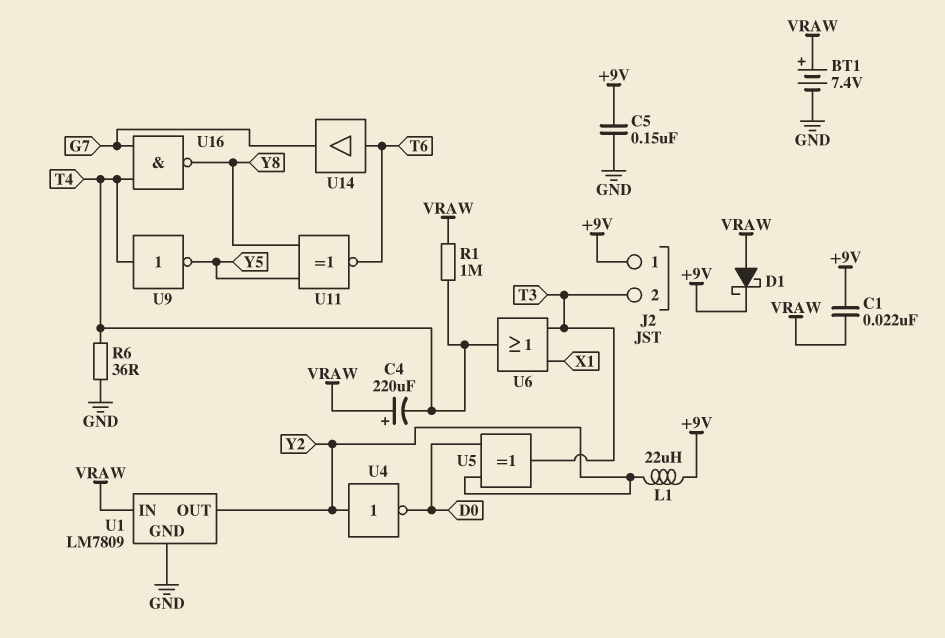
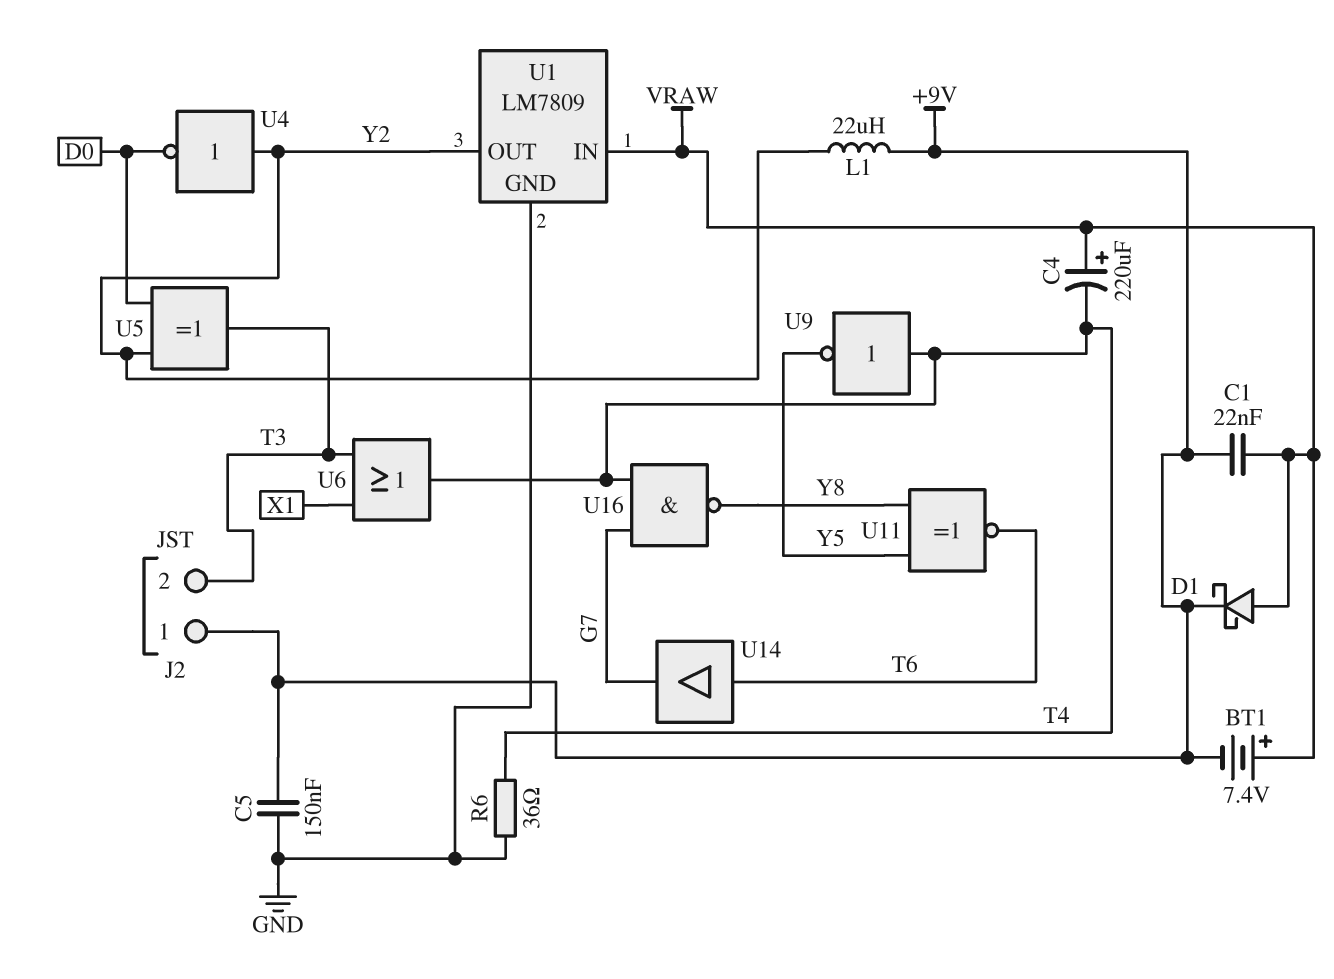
BT1: 7.4V (plus VRAW, minus GND) -> 7.4V (plus VRAW, minus +9V)
R1: 1M (T4, VRAW) -> none

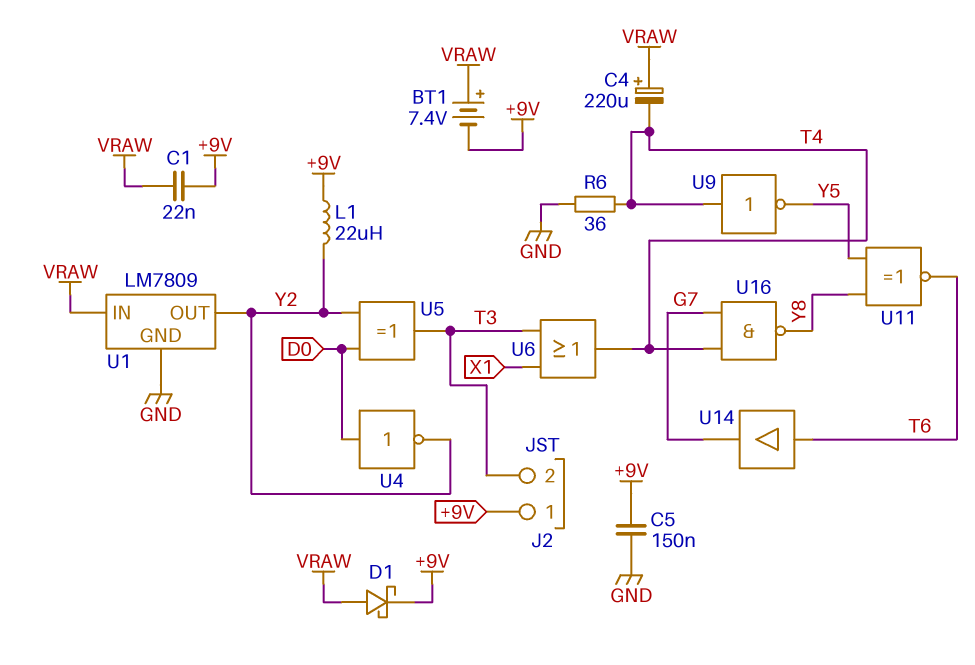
U4: NOT (in Y2, out D0) -> NOT (in D0, out Y2)

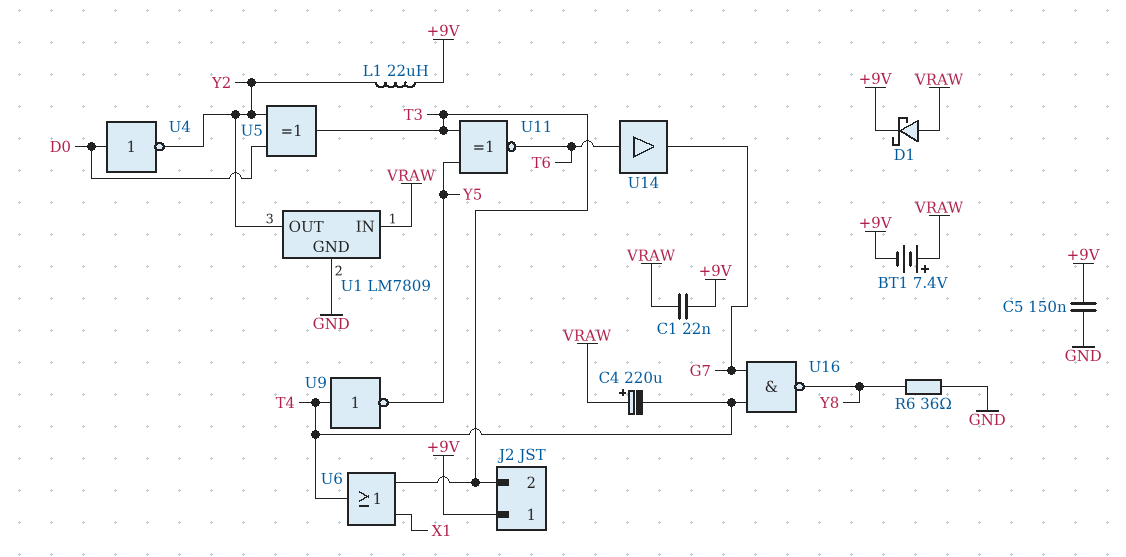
R6: 36 (GND, T4) -> 36 (GND, Y8)
U11: XNOR (in Y5, in Y8, out T6) -> XNOR (in T3, in Y5, out T6)

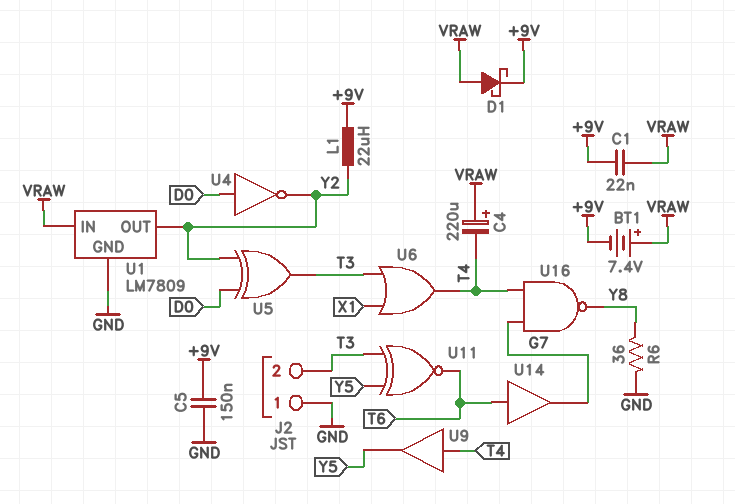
J2 pin 1: +9V -> GND
U9: NOT (in T4, out Y5) -> buffer (in T4, out Y5)

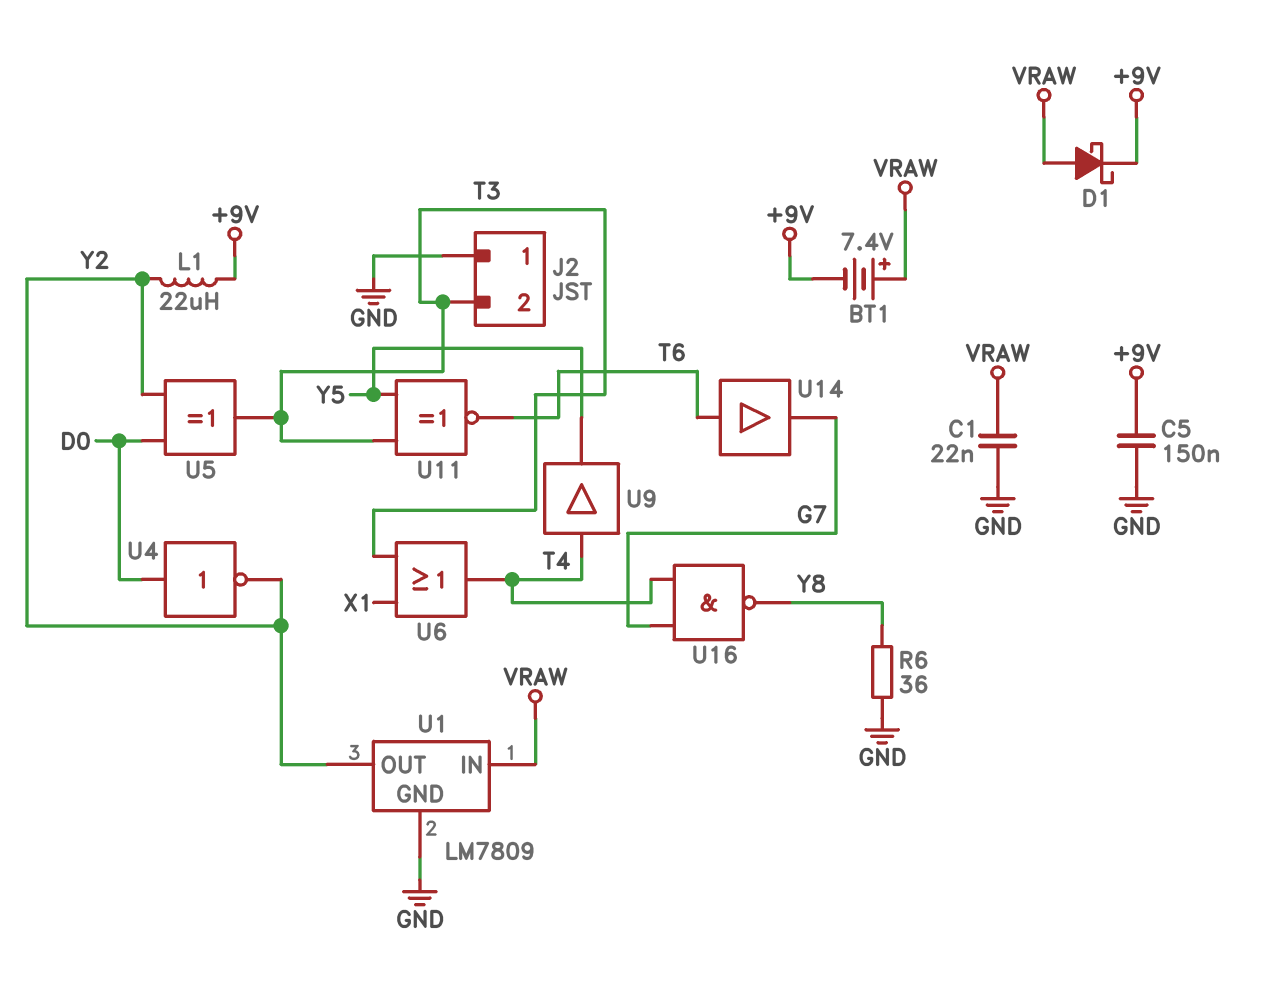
C1: 22nF (+9V, VRAW) -> 22nF (GND, VRAW)
C4: 220uF (plus VRAW, minus T4) -> none

